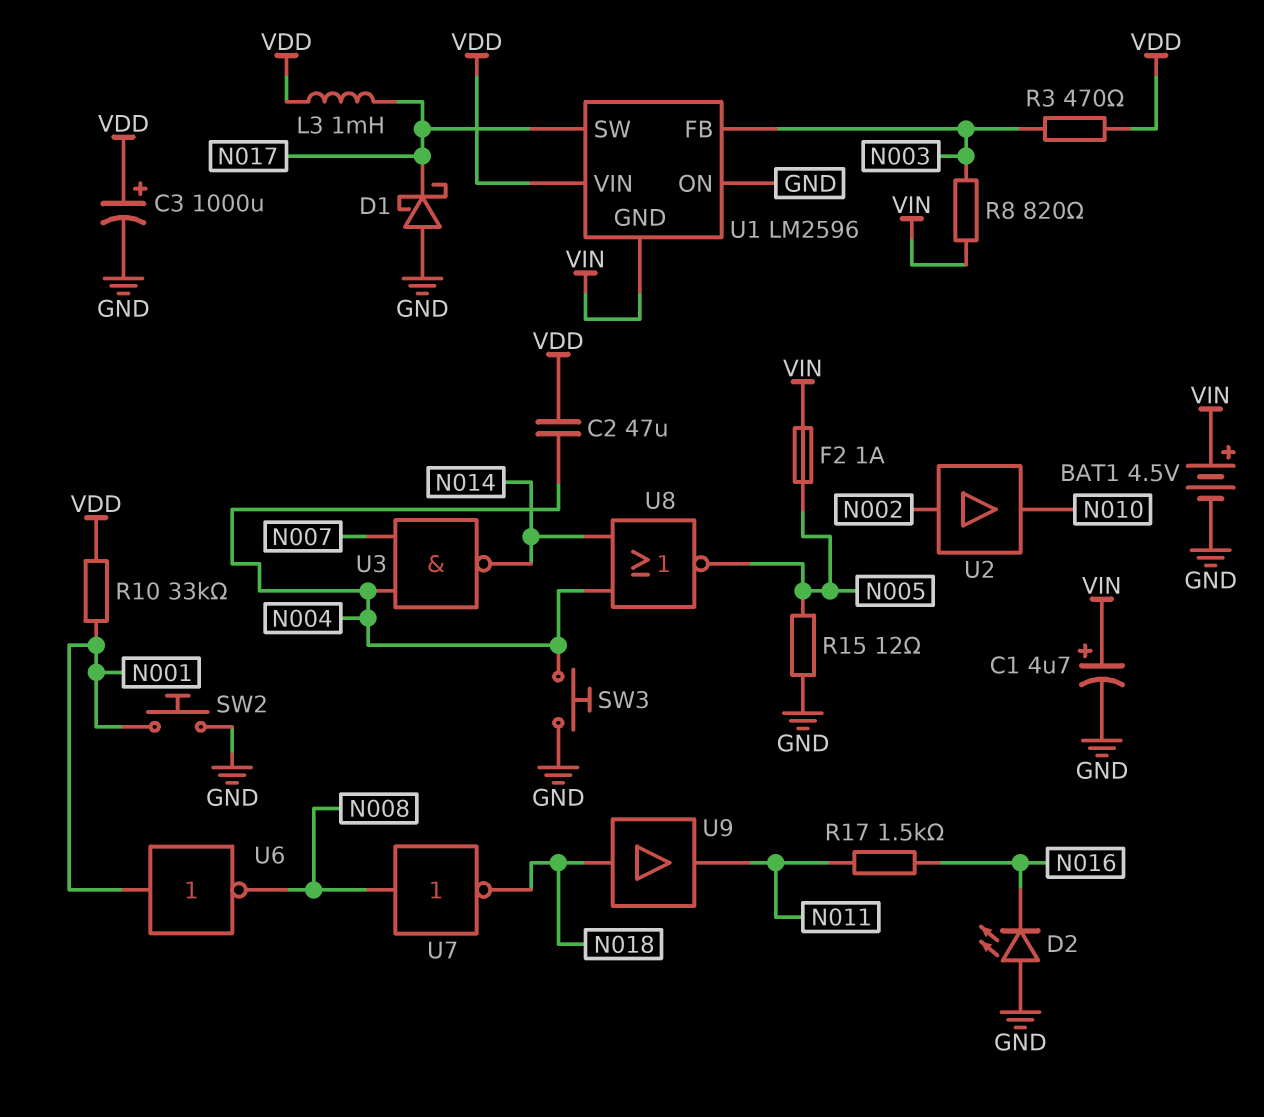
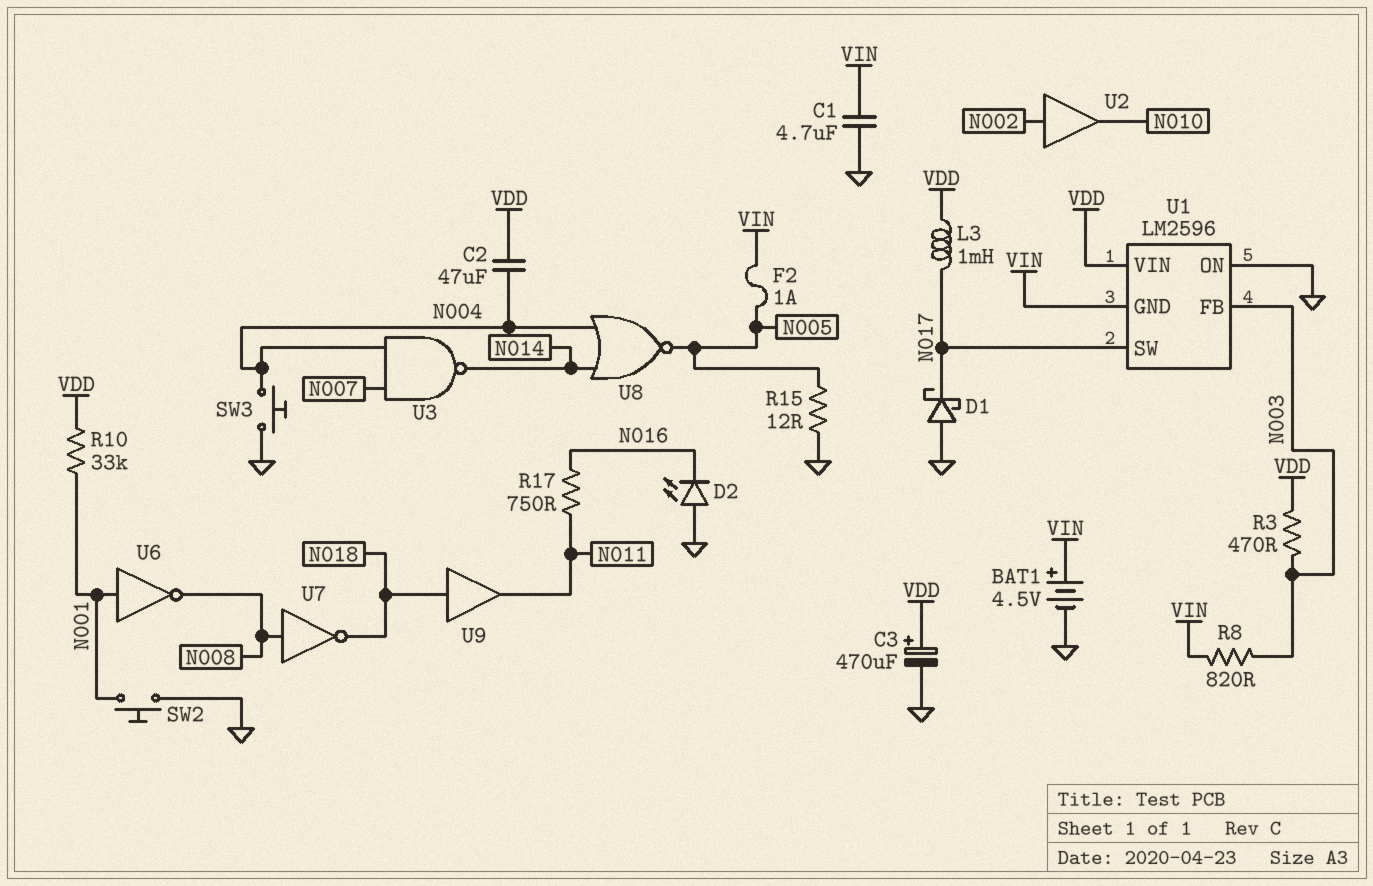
C1: 4.7uF (plus VIN, minus GND) -> 4.7uF (GND, VIN)
C3: 1000uF (plus VDD, minus GND) -> 470uF (plus VDD, minus GND)
R17: 1.5k (N011, N016) -> 750 (N011, N016)

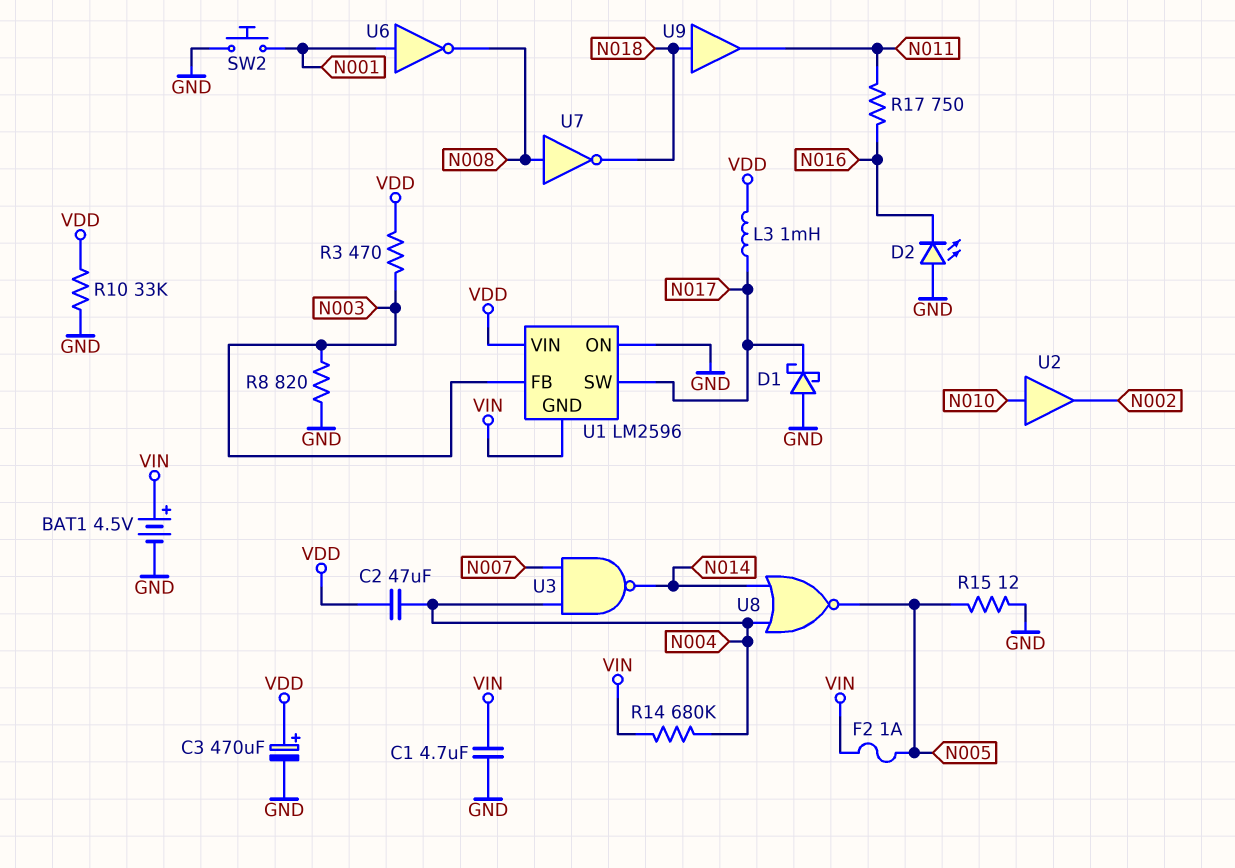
R8: 820 (N003, VIN) -> 820 (GND, N003)
R10: 33k (N001, VDD) -> 33k (GND, VDD)
R14: none -> 680k (N004, VIN)
SW3: button (GND, N004) -> none
U2: buffer (in N002, out N010) -> buffer (in N010, out N002)

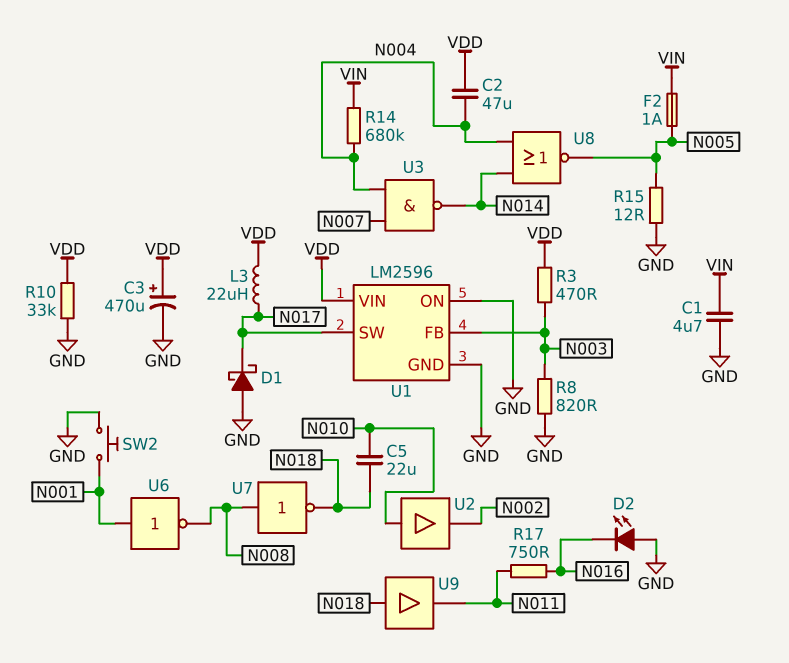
BAT1: 4.5V (plus VIN, minus GND) -> none
C5: none -> 22uF (N010, N018)
L3: 1mH (N017, VDD) -> 22uH (N017, VDD)
U1 pin GND: VIN -> GND

